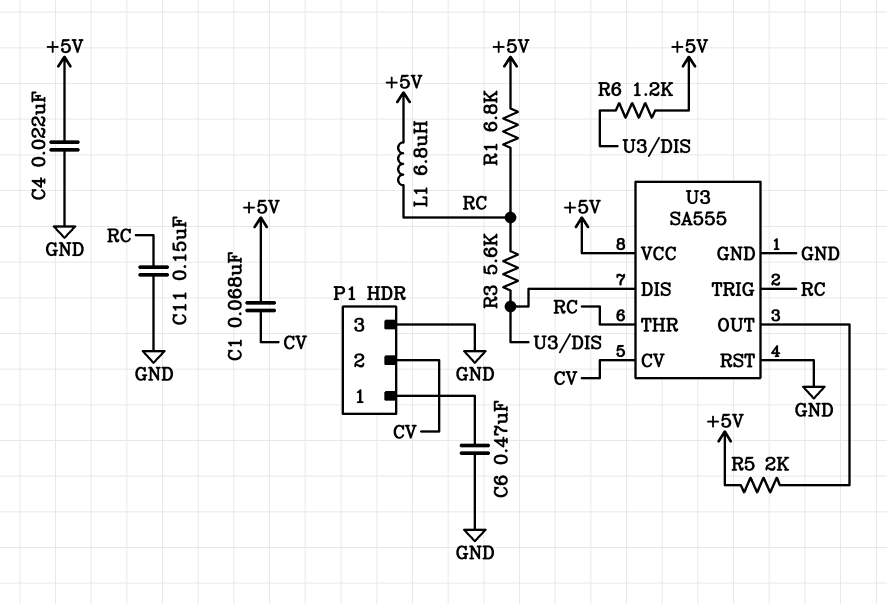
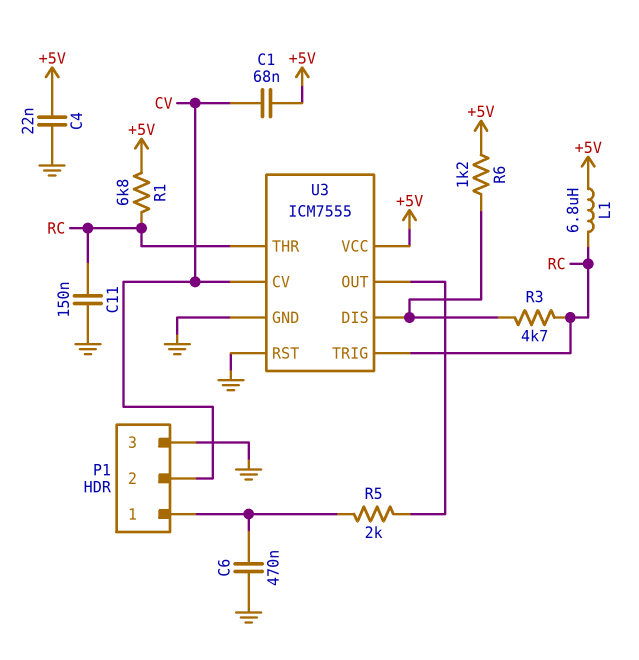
R3: 5.6k (RC, U3/DIS) -> 4.7k (RC, U3/DIS)
R5: 2k (+5V, U3/OUT) -> 2k (P1/1, U3/OUT)
U3: SA555 -> ICM7555

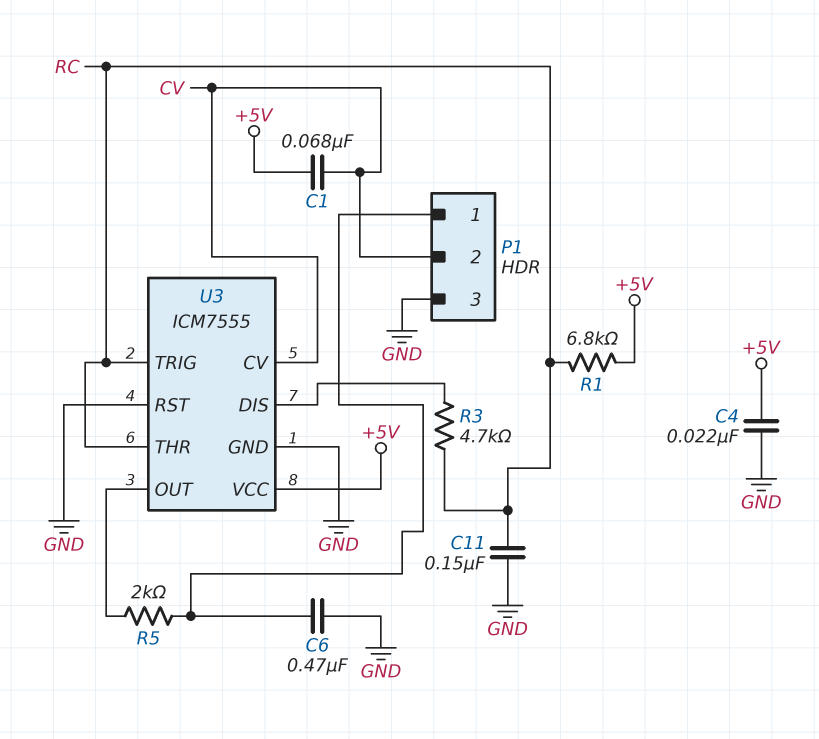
L1: 6.8uH (+5V, RC) -> none
R6: 1.2k (+5V, U3/DIS) -> none

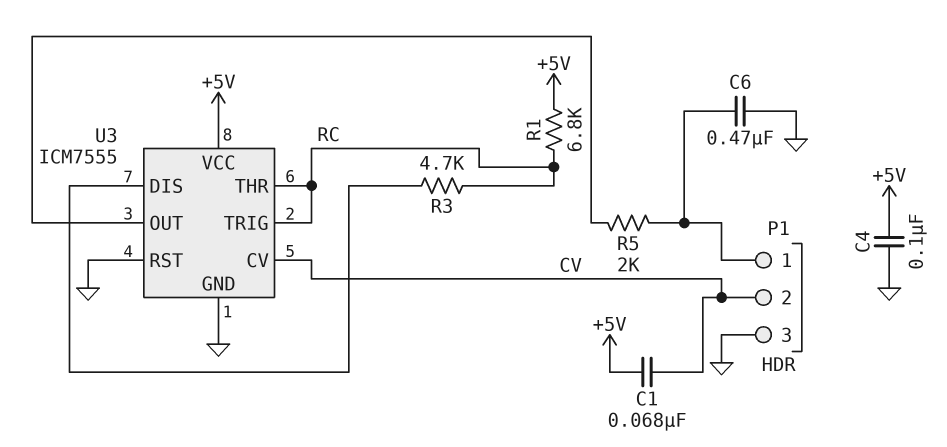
C4: 22nF (+5V, GND) -> 100nF (+5V, GND)
C11: 150nF (GND, RC) -> none

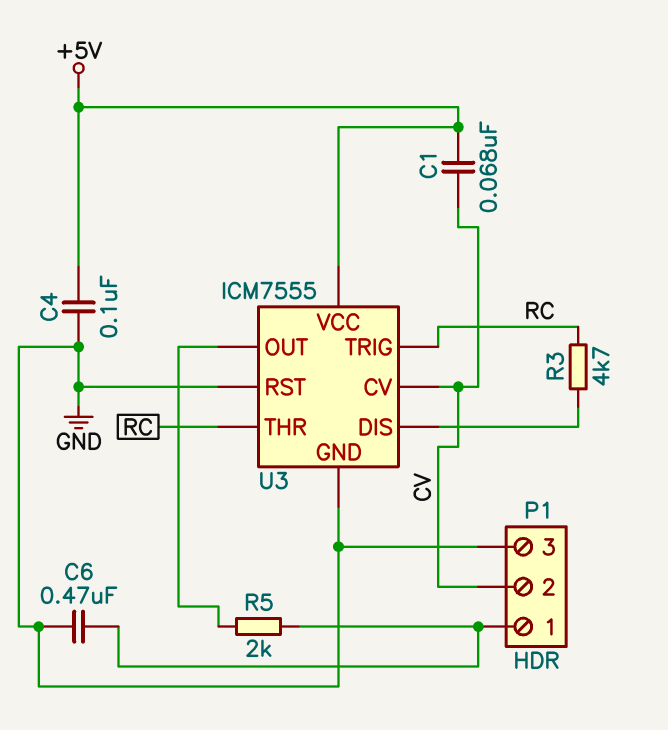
R1: 6.8k (+5V, RC) -> none

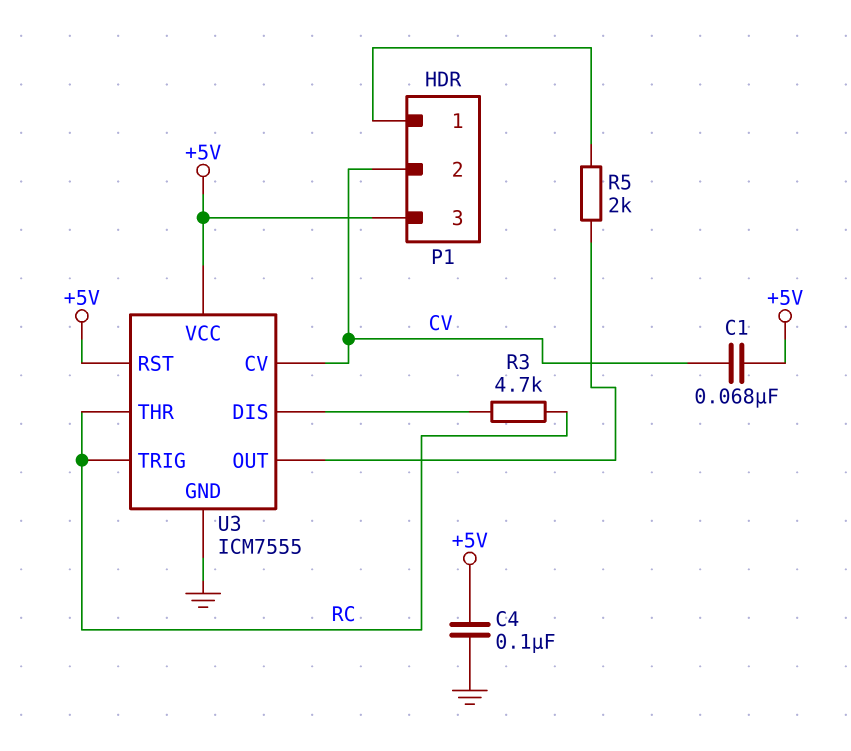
C6: 470nF (GND, P1/1) -> none
P1 pin 3: GND -> +5V
U3 pin RST: GND -> +5V

